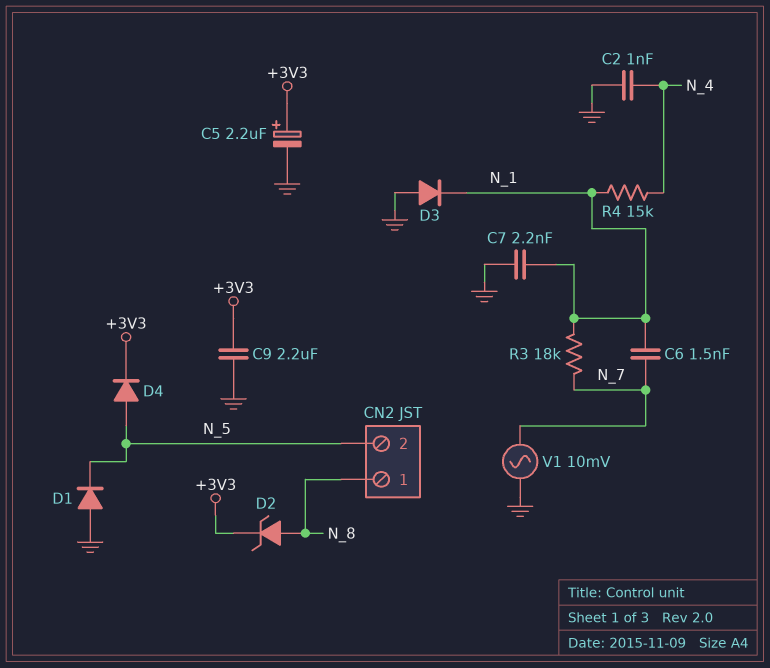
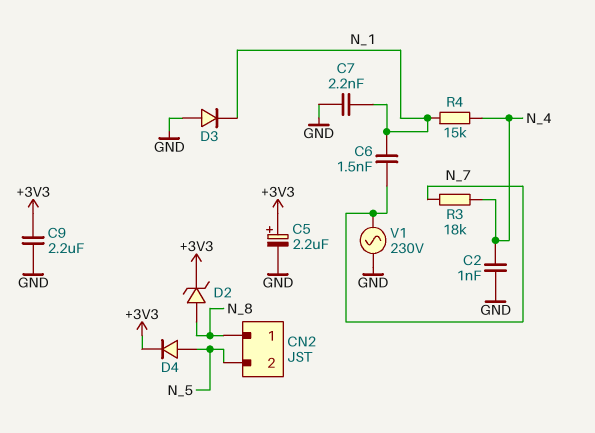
D1: diode (A GND, K N_5) -> none
R3: 18k (N_1, N_7) -> 18k (N_4, N_7)
V1: AC 10mV (GND, N_7) -> AC 230V (GND, N_7)

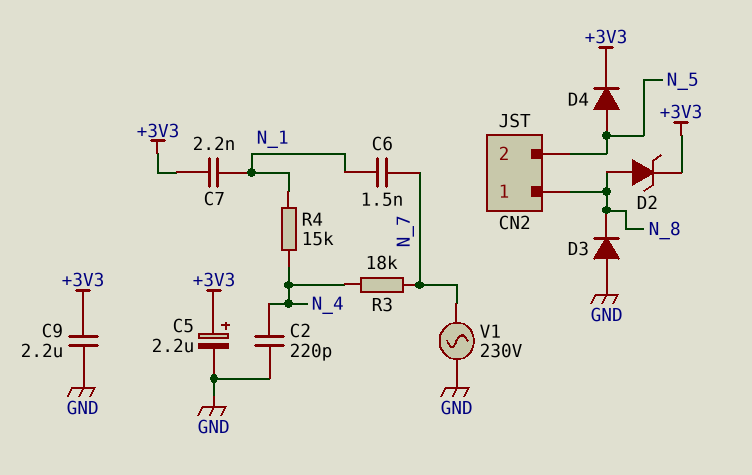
C2: 1nF (GND, N_4) -> 220pF (GND, N_4)
C7: 2.2nF (GND, N_1) -> 2.2nF (+3V3, N_1)
D3: diode (A GND, K N_1) -> diode (A GND, K N_8)

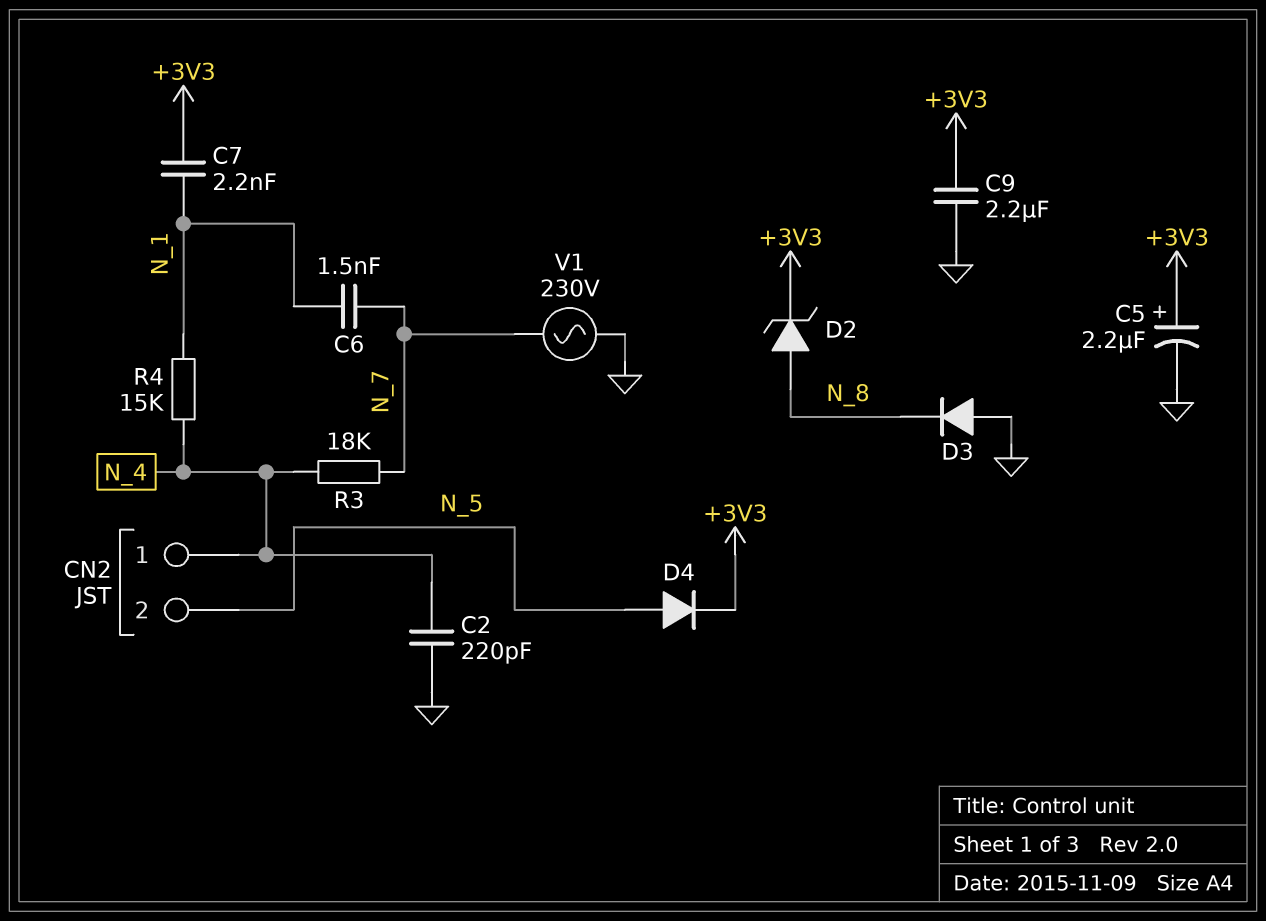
CN2 pin 1: N_8 -> N_4

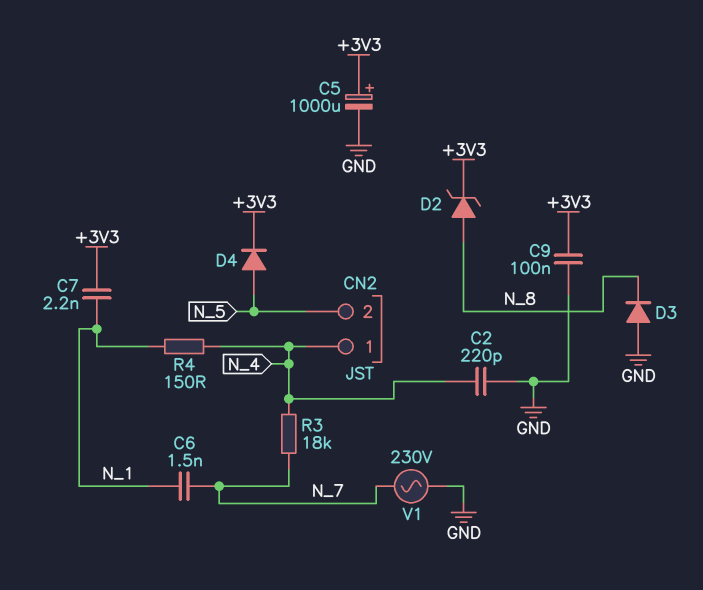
C5: 2.2uF (plus +3V3, minus GND) -> 1000uF (plus +3V3, minus GND)
C9: 2.2uF (+3V3, GND) -> 100nF (+3V3, GND)
R4: 15k (N_1, N_4) -> 150 (N_1, N_4)

